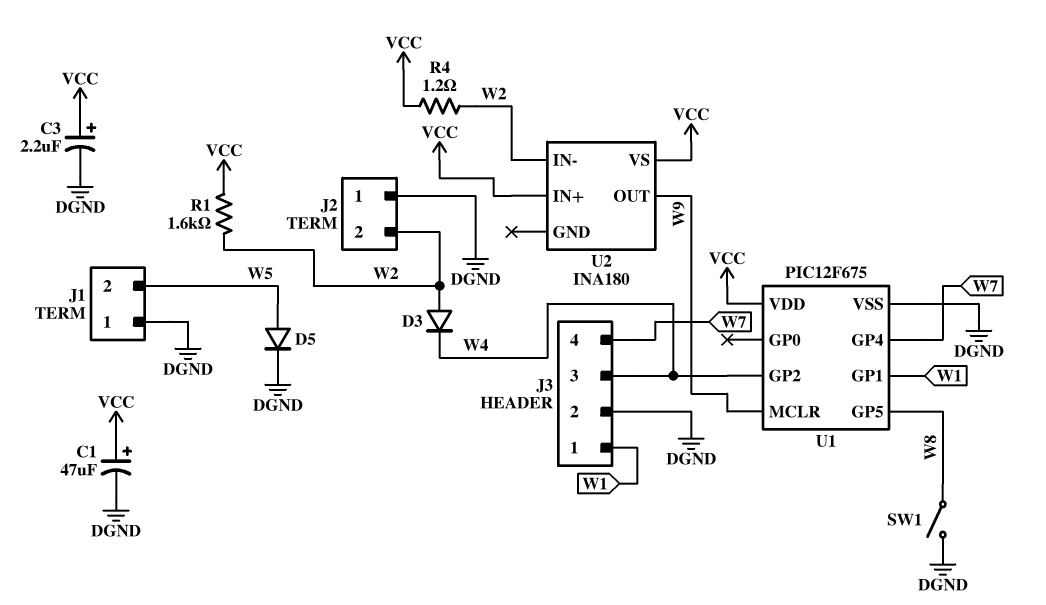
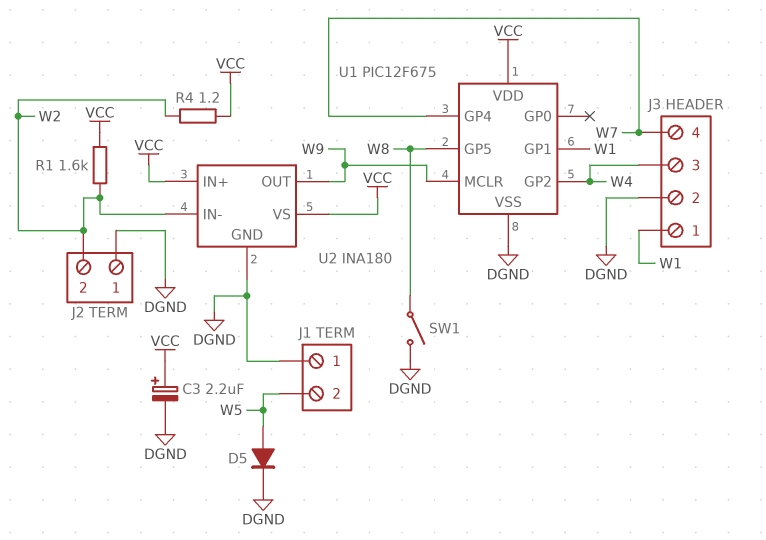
C1: 47uF (plus VCC, minus DGND) -> none
D3: diode (A W2, K W4) -> none
U2 pin GND: none -> DGND

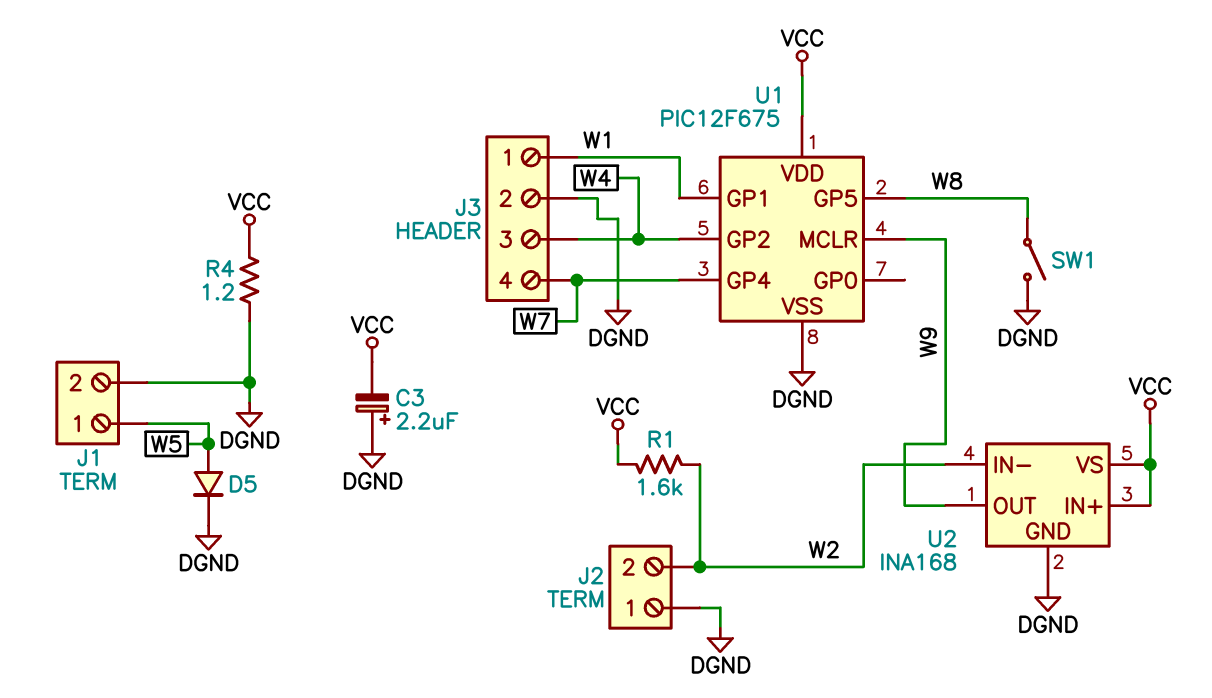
C3: 2.2uF (plus VCC, minus DGND) -> 2.2uF (plus DGND, minus VCC)
J1 pin 1: DGND -> W5
J1 pin 2: W5 -> DGND
R4: 1.2 (VCC, W2) -> 1.2 (DGND, VCC)
U2: INA180 -> INA168

